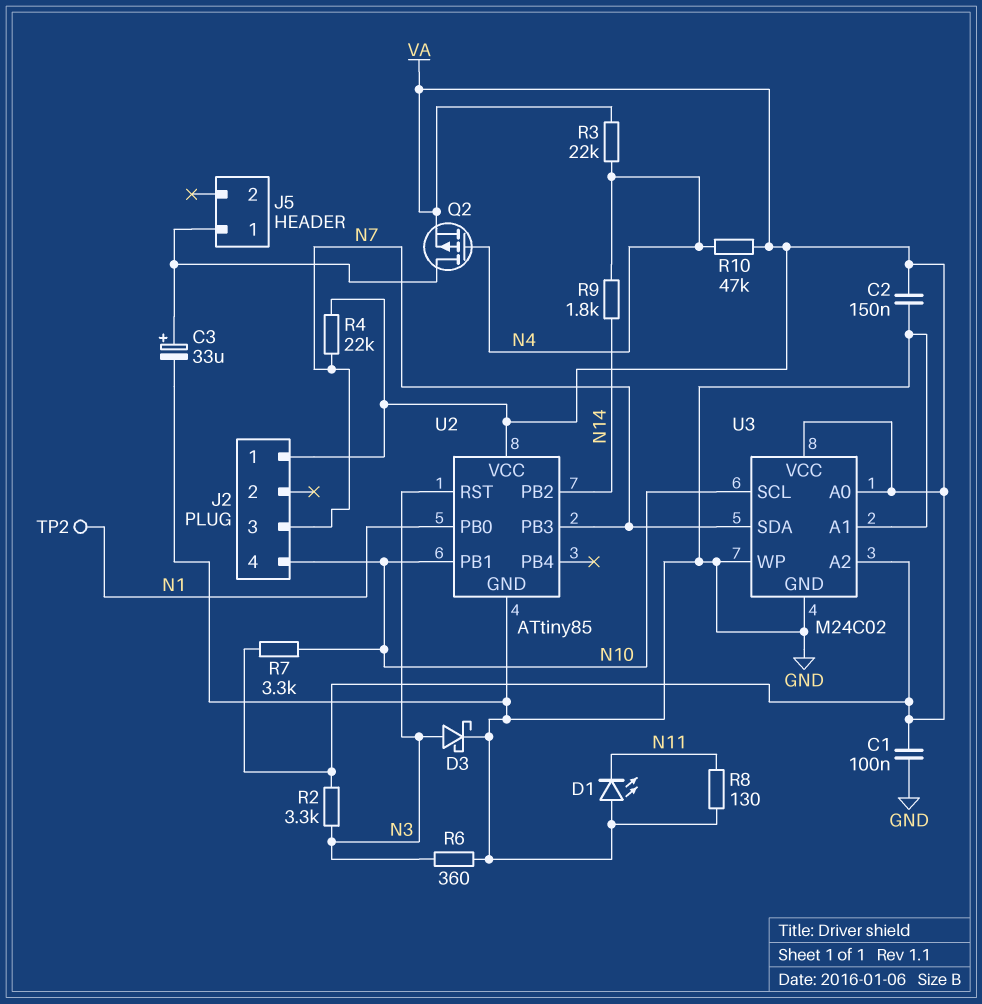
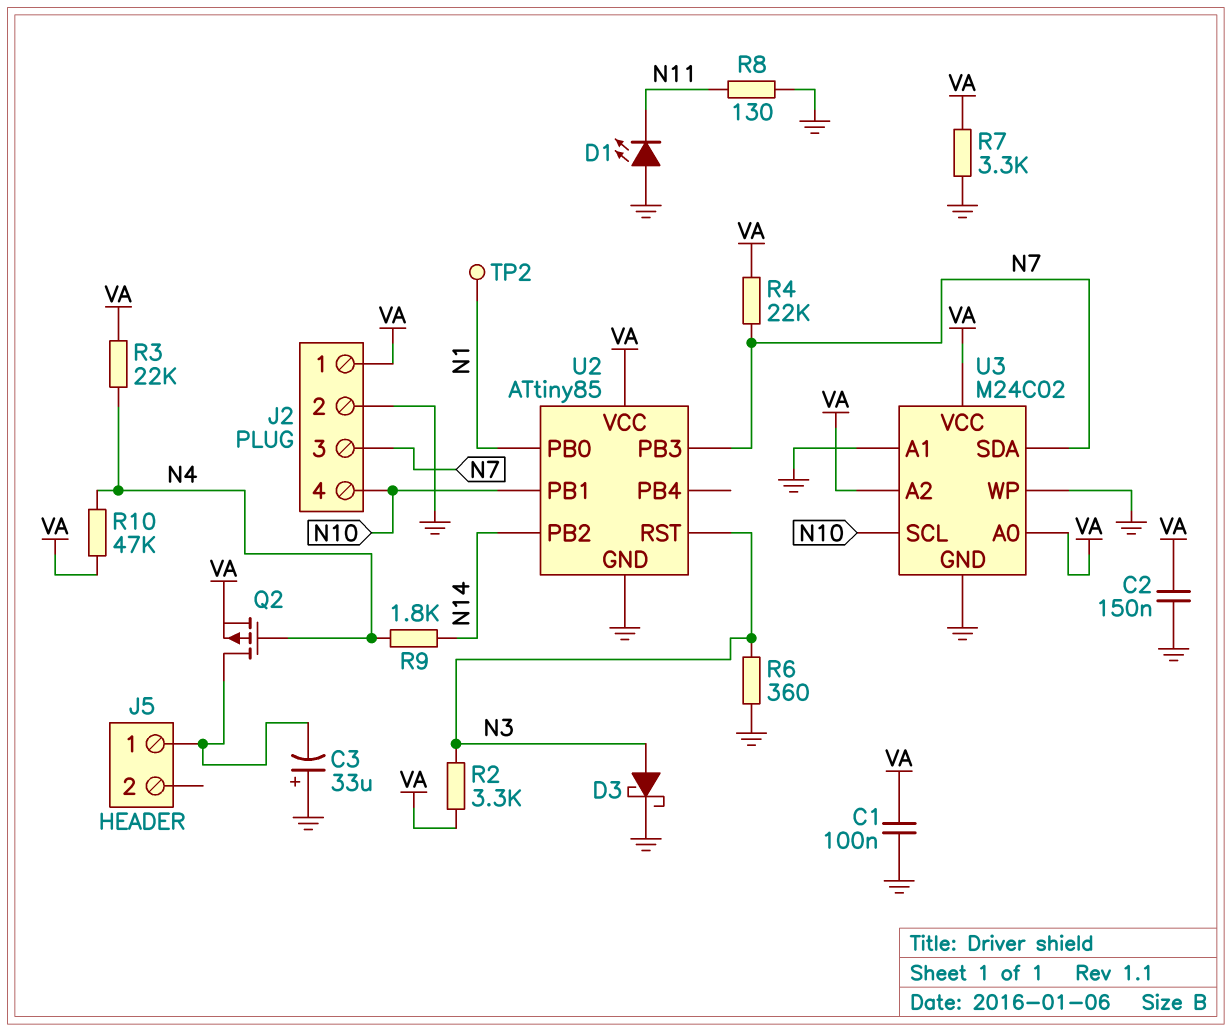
C3: 33uF (plus J5/1, minus GND) -> 33uF (plus GND, minus J5/1)
J2 pin 2: none -> GND
R7: 3.3k (N10, VA) -> 3.3k (GND, VA)

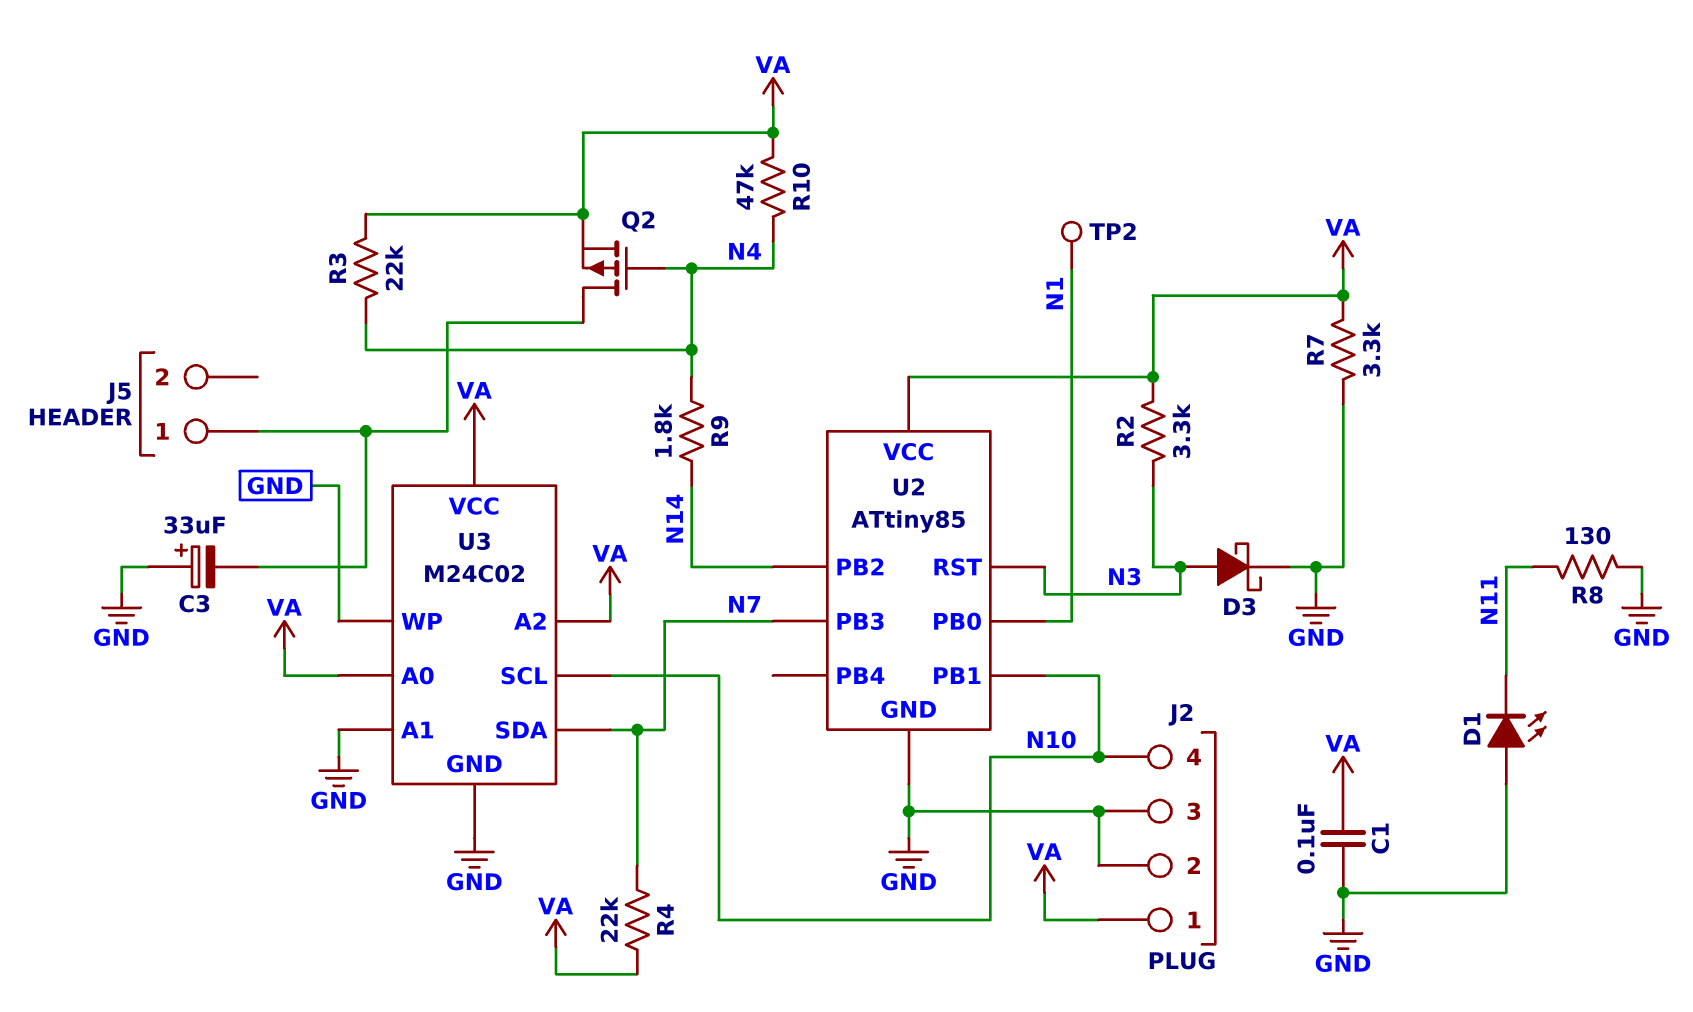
C2: 150nF (GND, VA) -> none
J2 pin 3: N7 -> GND
R6: 360 (GND, N3) -> none

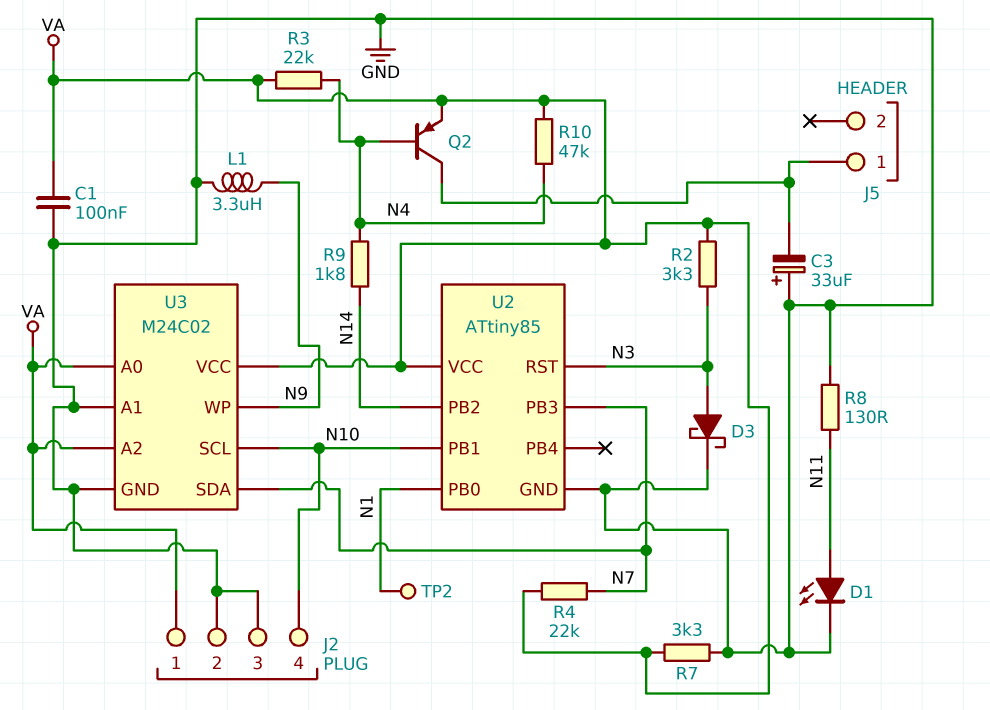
D1: LED (A GND, K N11) -> LED (A N11, K GND)
L1: none -> 3.3uH (GND, N9)
Q2: PMOS (G N4, D J5/1, S VA) -> PNP (B N4, C J5/1, E VA)
U3 pin WP: GND -> N9

